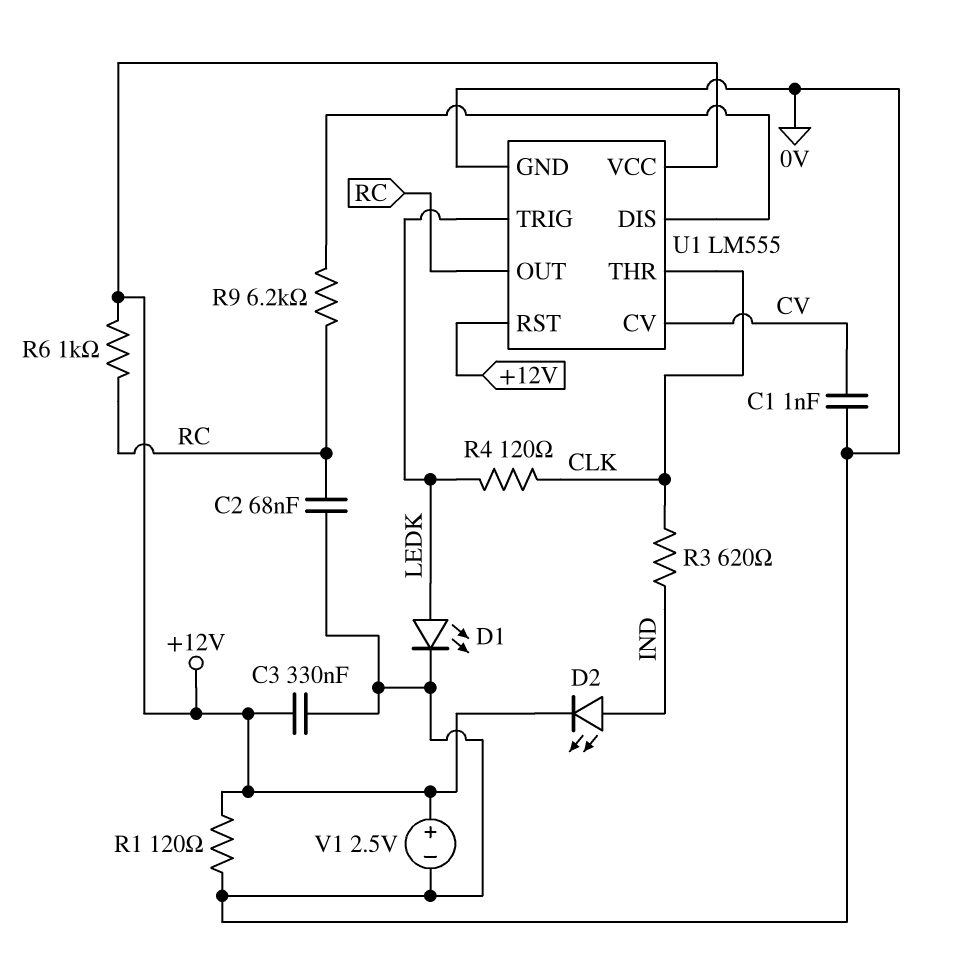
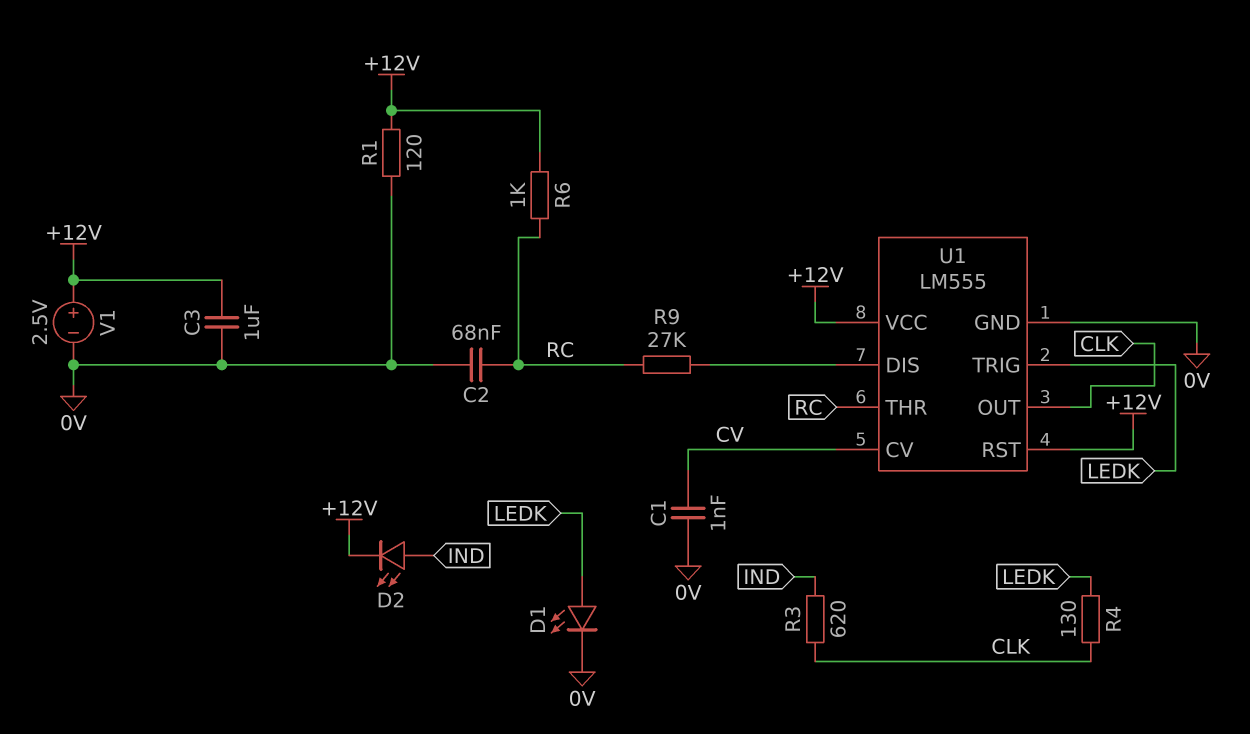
C3: 330nF (+12V, 0V) -> 1uF (+12V, 0V)
R4: 120 (CLK, LEDK) -> 130 (CLK, LEDK)
R9: 6.2k (RC, U1/DIS) -> 27k (RC, U1/DIS)
U1 pin OUT: RC -> CLK
U1 pin THR: CLK -> RC

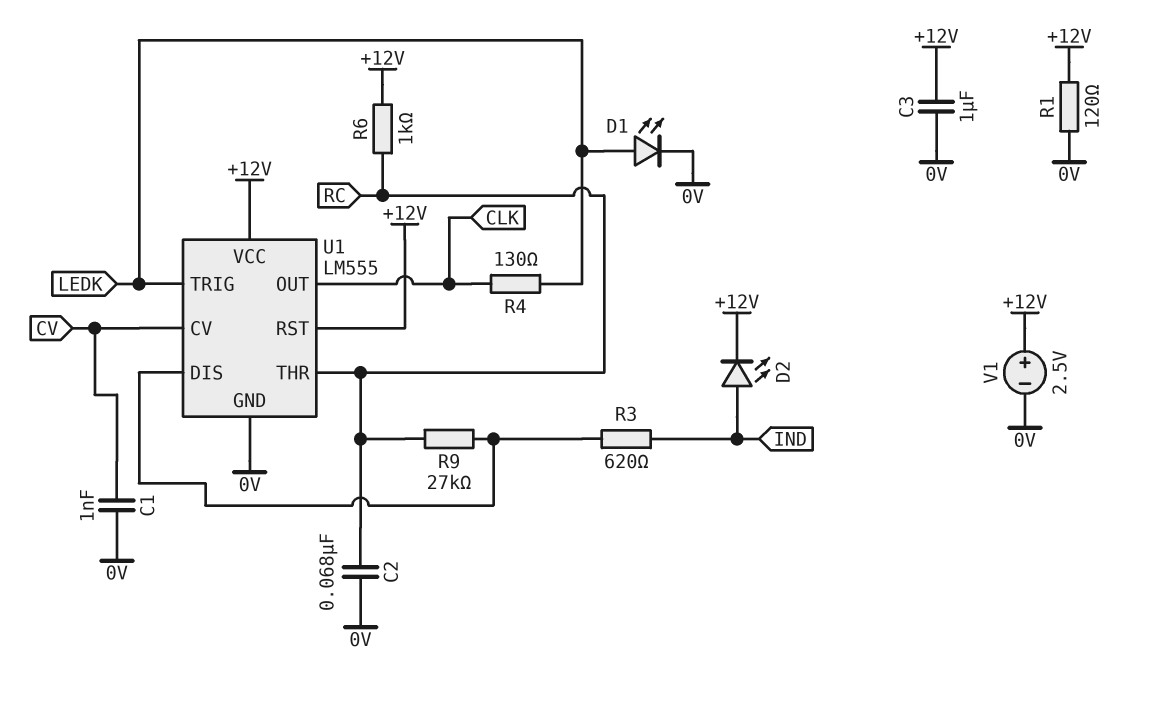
R3: 620 (CLK, IND) -> 620 (IND, U1/DIS)

